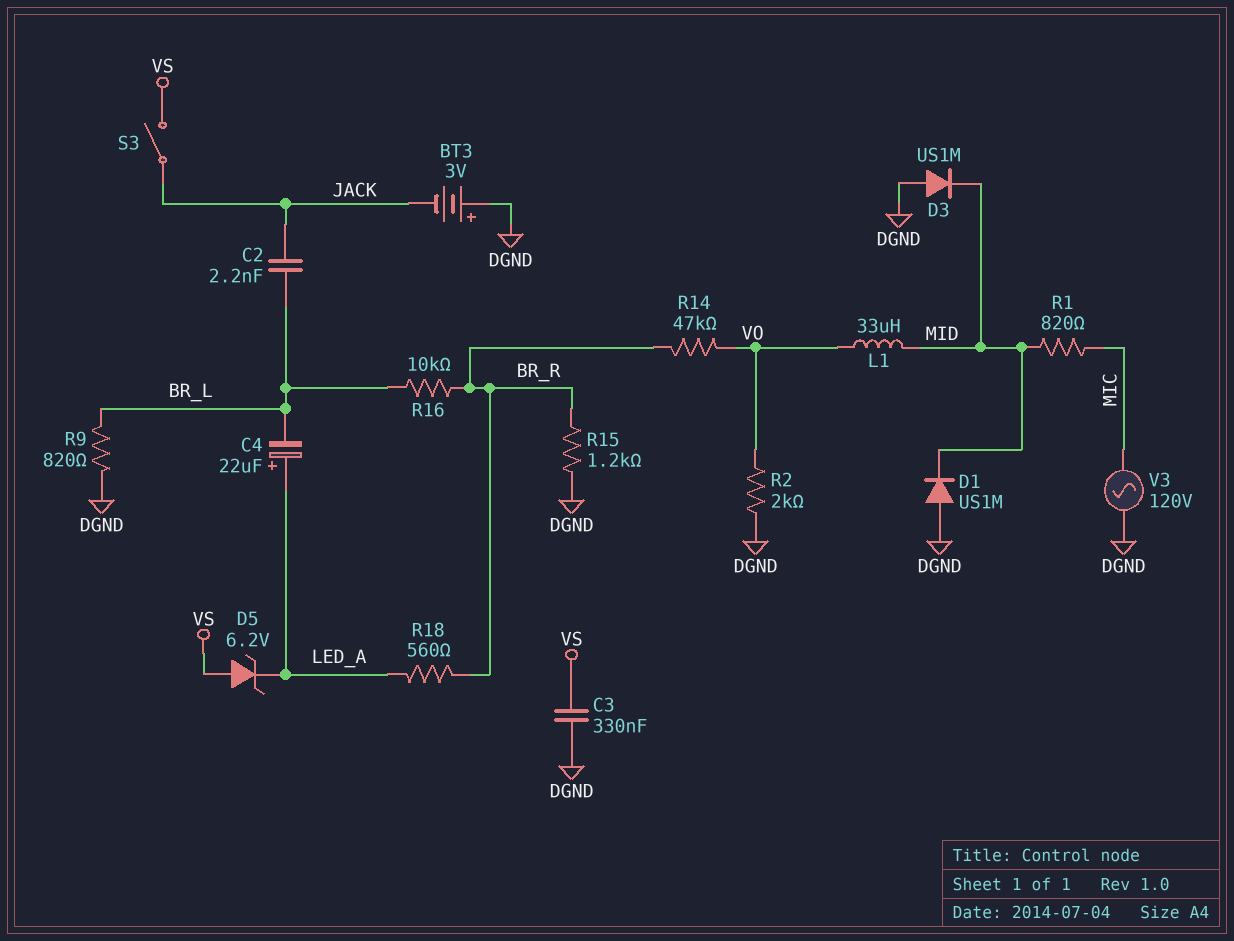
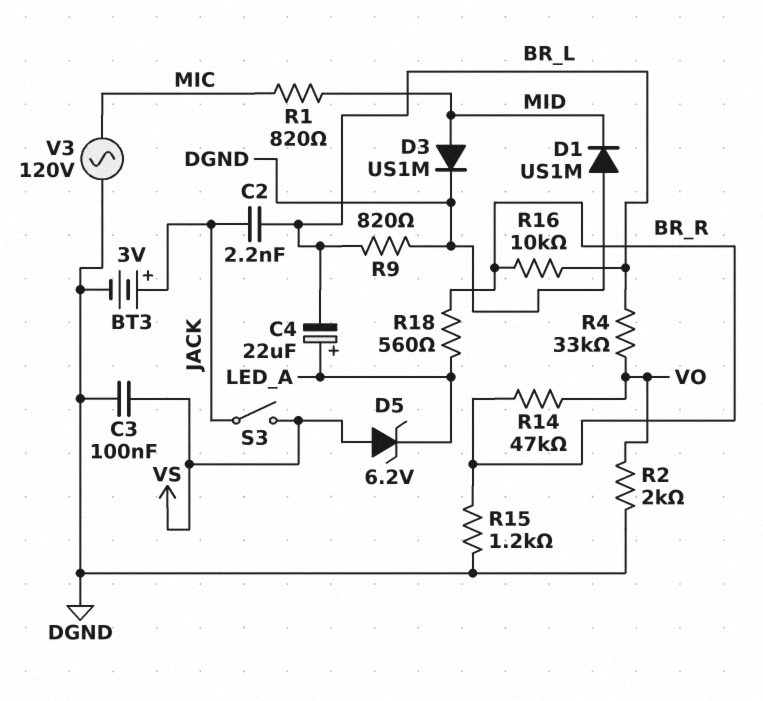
BT3: 3V (plus DGND, minus JACK) -> 3V (plus JACK, minus DGND)
C3: 330nF (DGND, VS) -> 100nF (DGND, VS)
D3: diode US1M (A DGND, K MID) -> diode US1M (A MID, K DGND)
L1: 33uH (MID, VO) -> none
R4: none -> 33k (BR_L, VO)

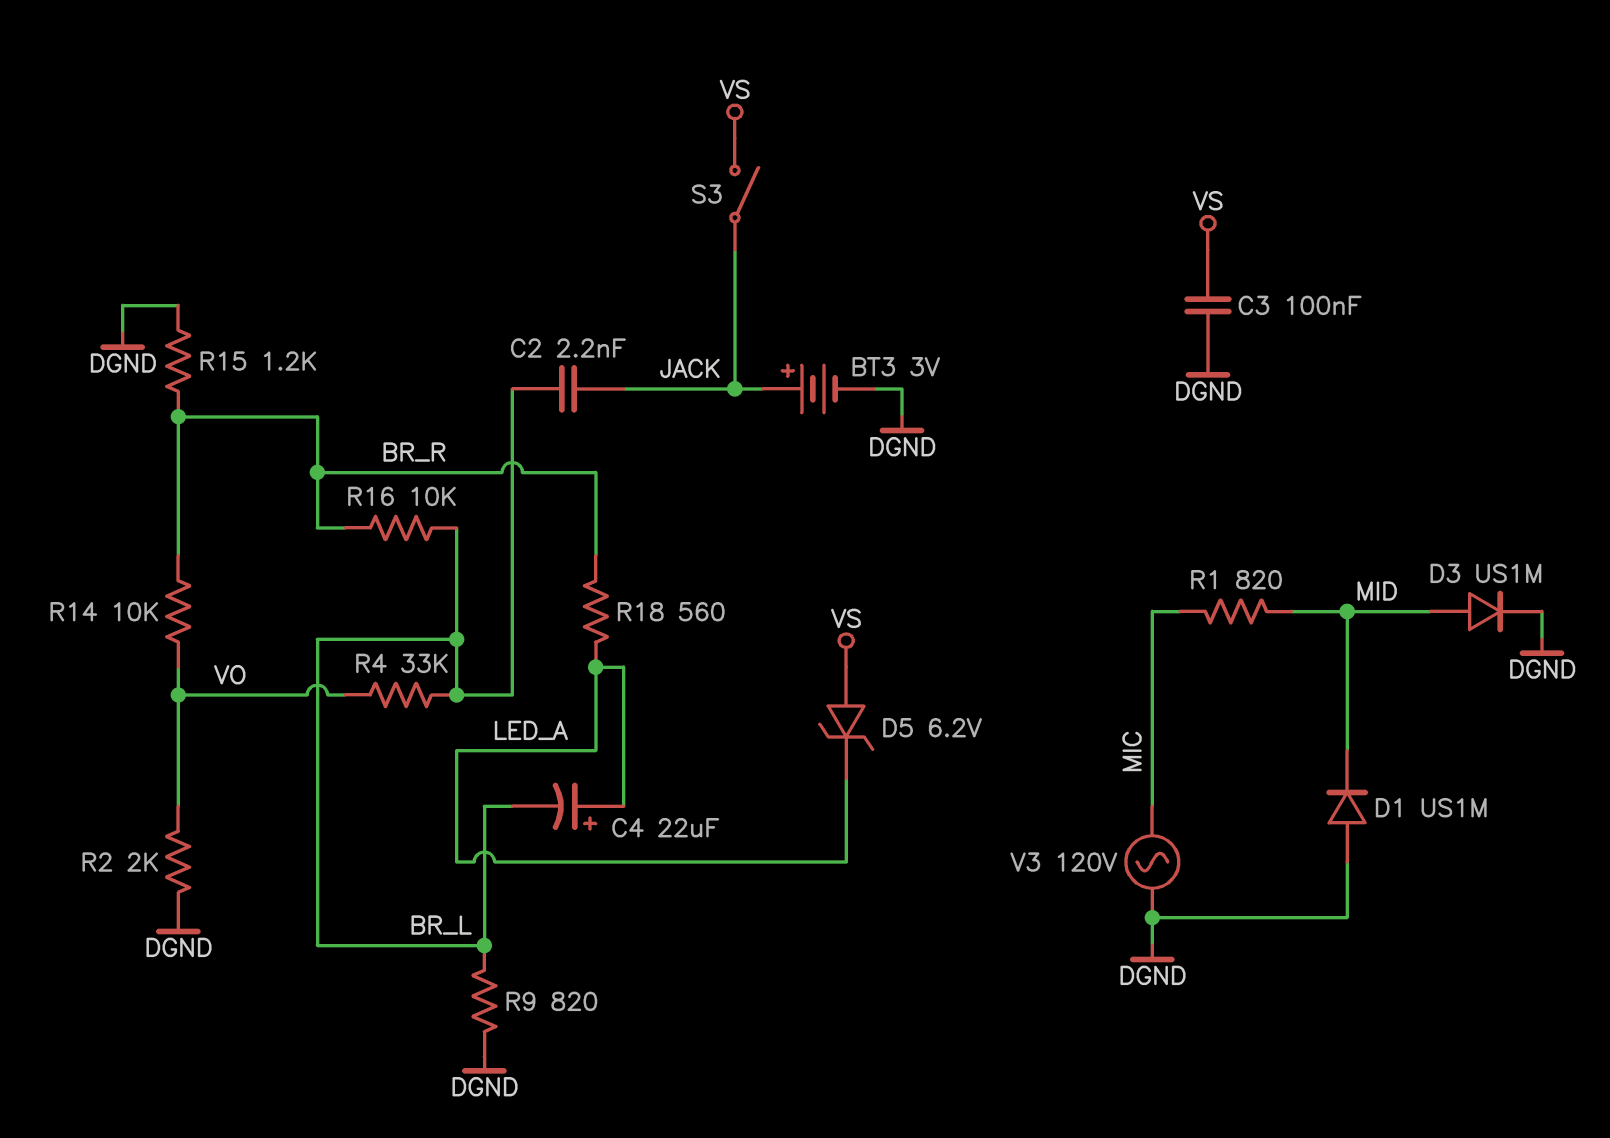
R14: 47k (BR_R, VO) -> 10k (BR_R, VO)

